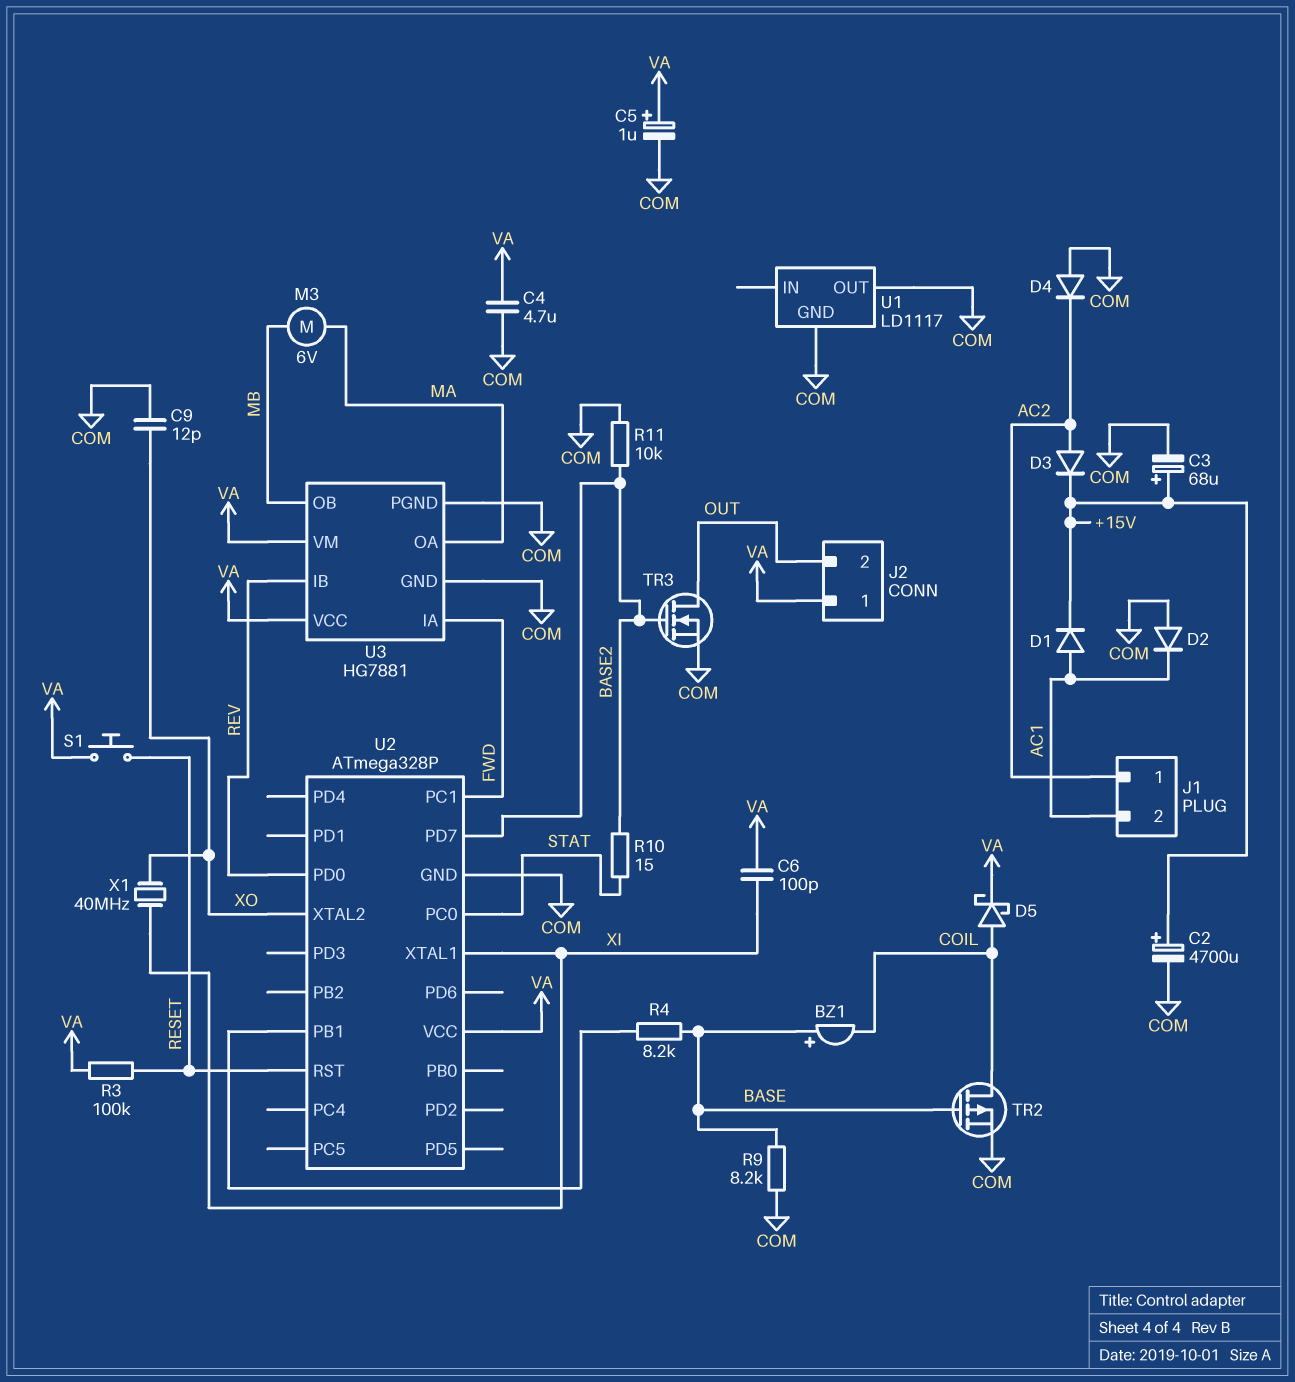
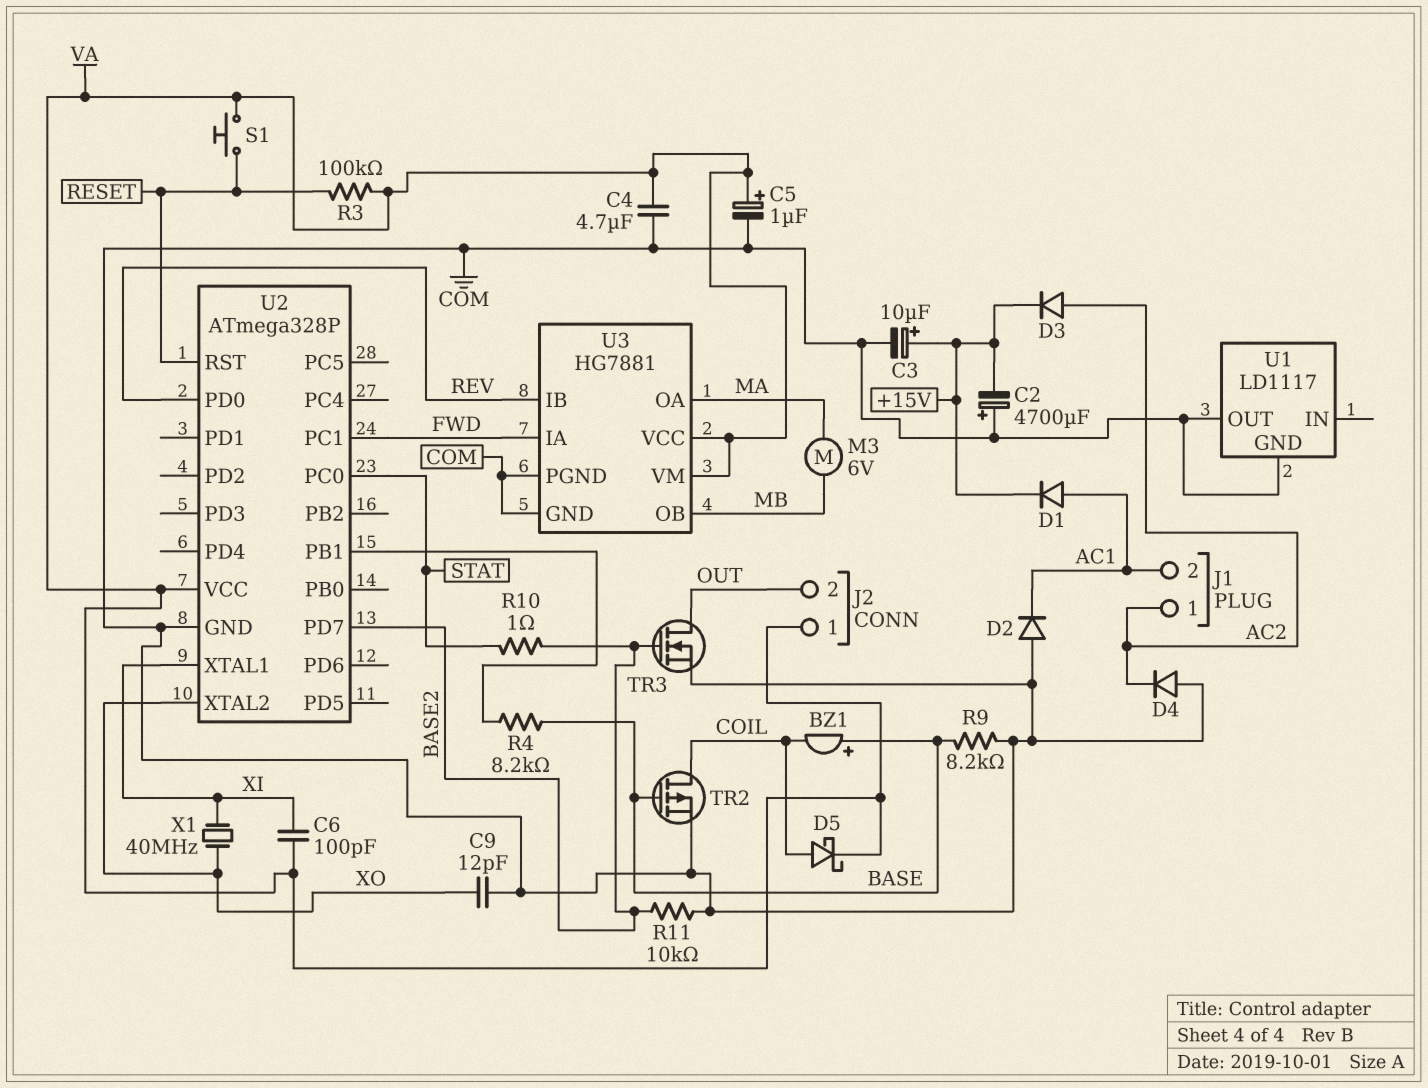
C2: 4700uF (plus +15V, minus COM) -> 4700uF (plus COM, minus +15V)
C3: 68uF (plus +15V, minus COM) -> 10uF (plus +15V, minus COM)
R10: 15 (BASE2, STAT) -> 1 (BASE2, STAT)

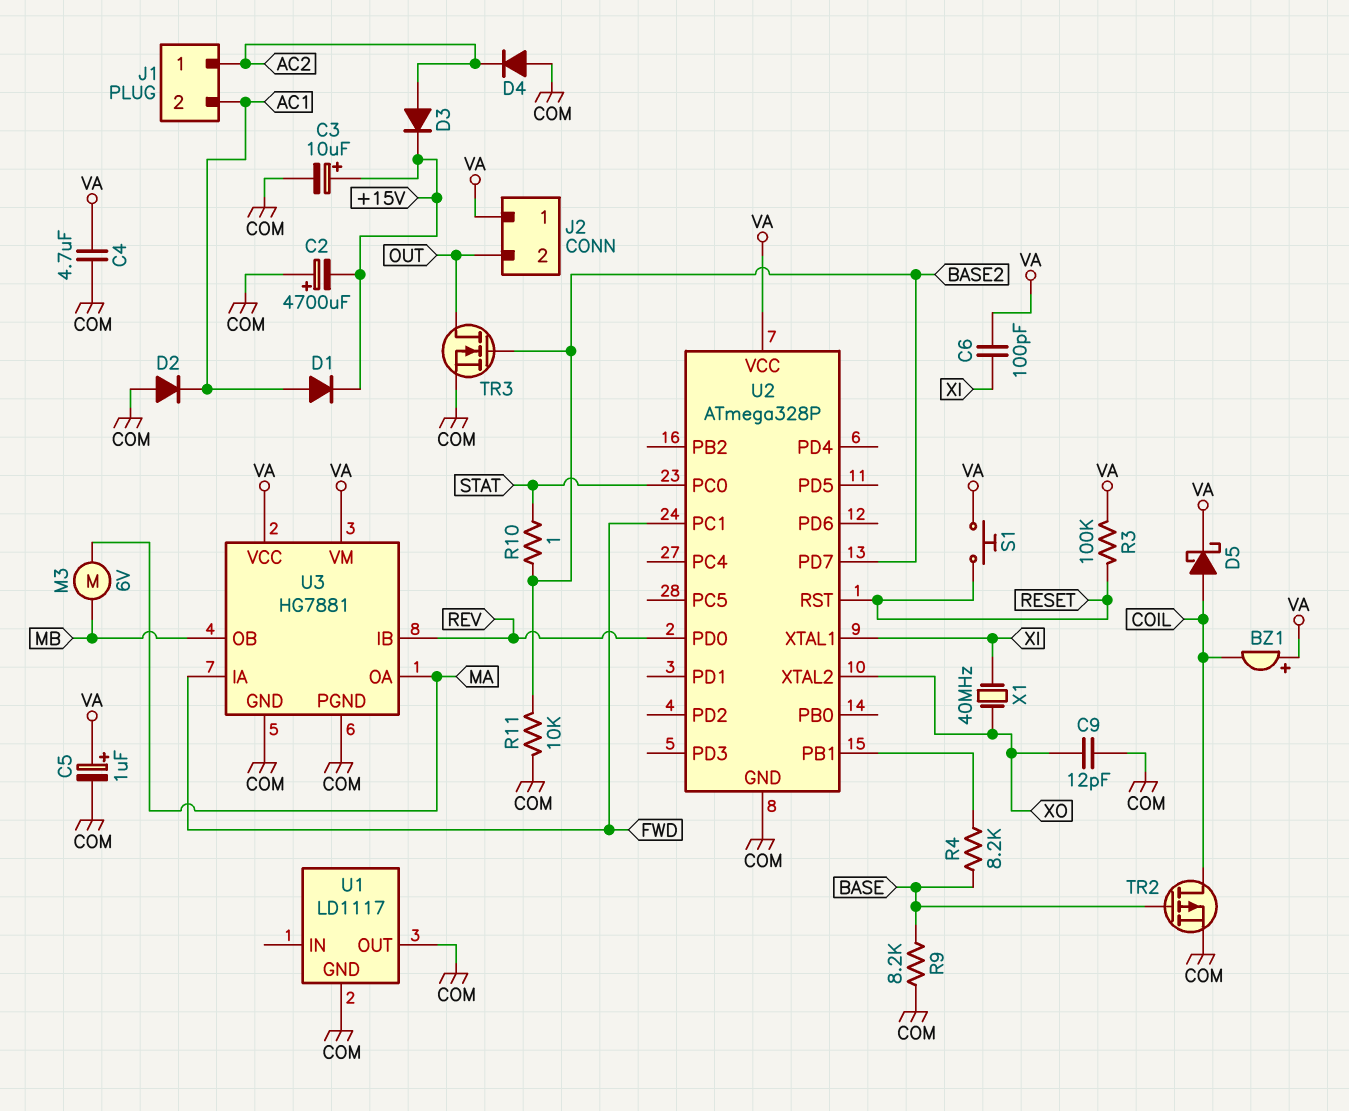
BZ1: buzzer (plus BASE, minus COIL) -> buzzer (plus VA, minus COIL)

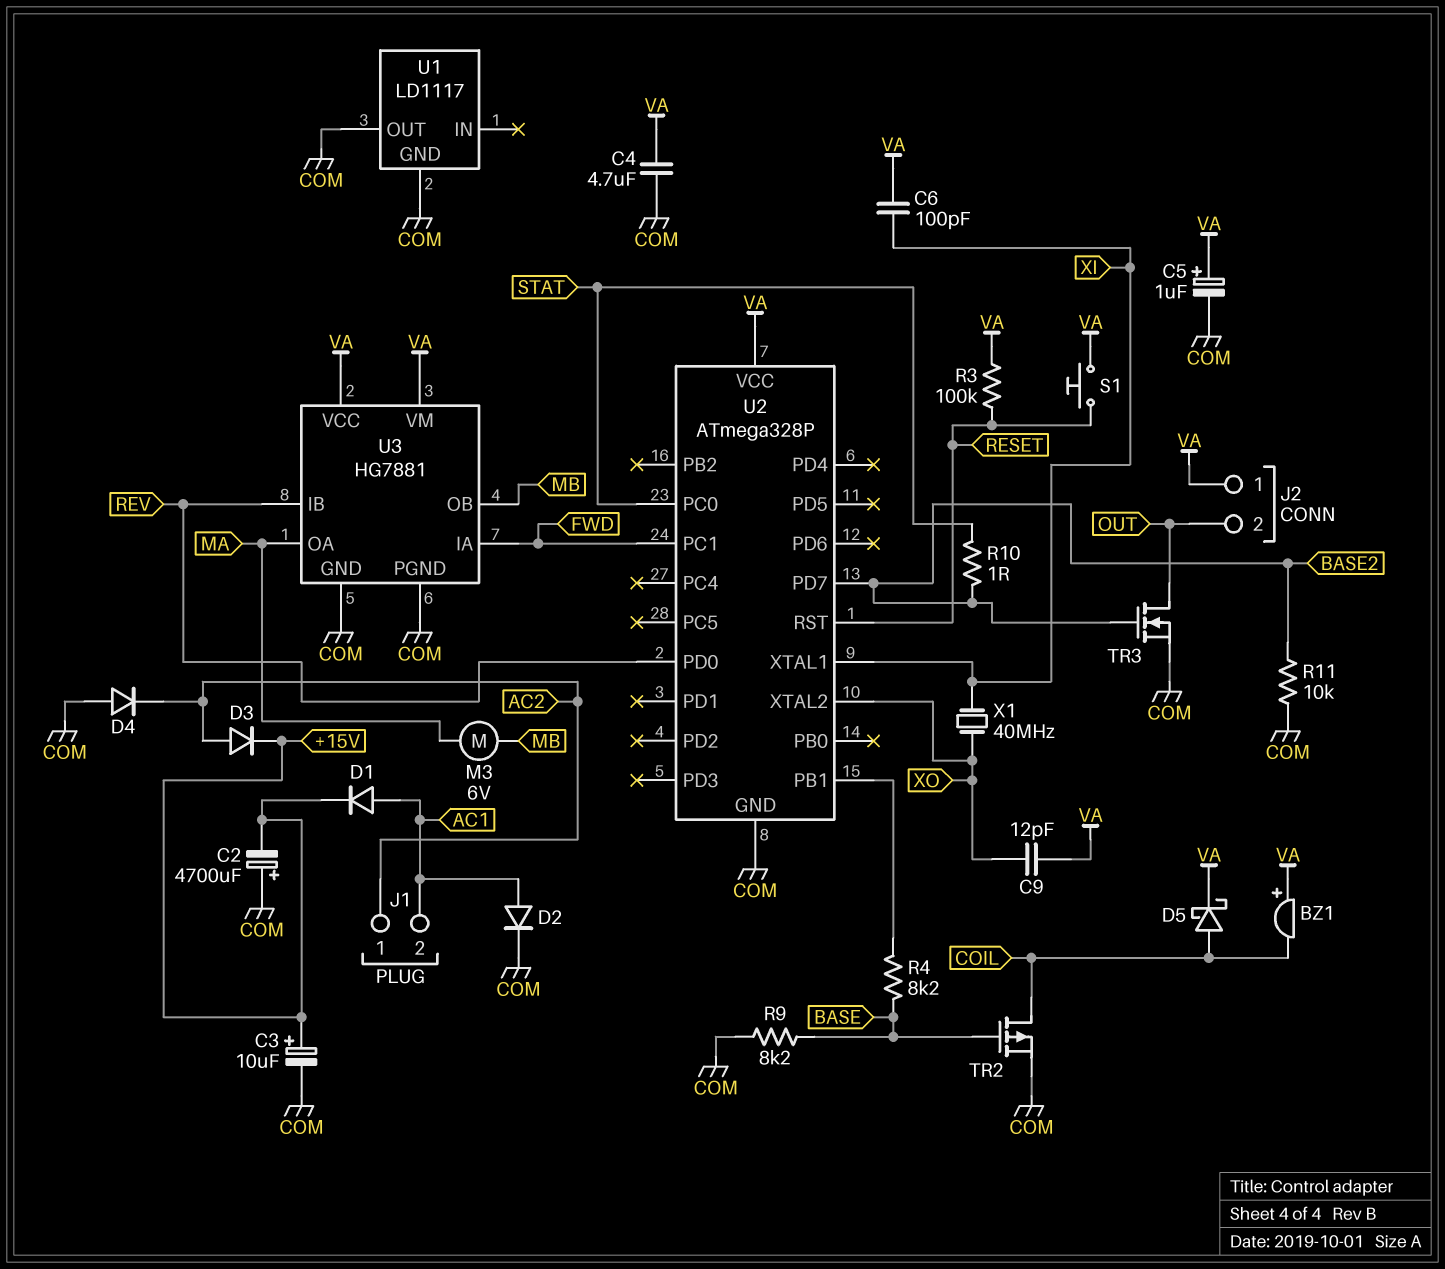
C9: 12pF (COM, XO) -> 12pF (VA, XO)
D2: diode (A COM, K AC1) -> diode (A AC1, K COM)

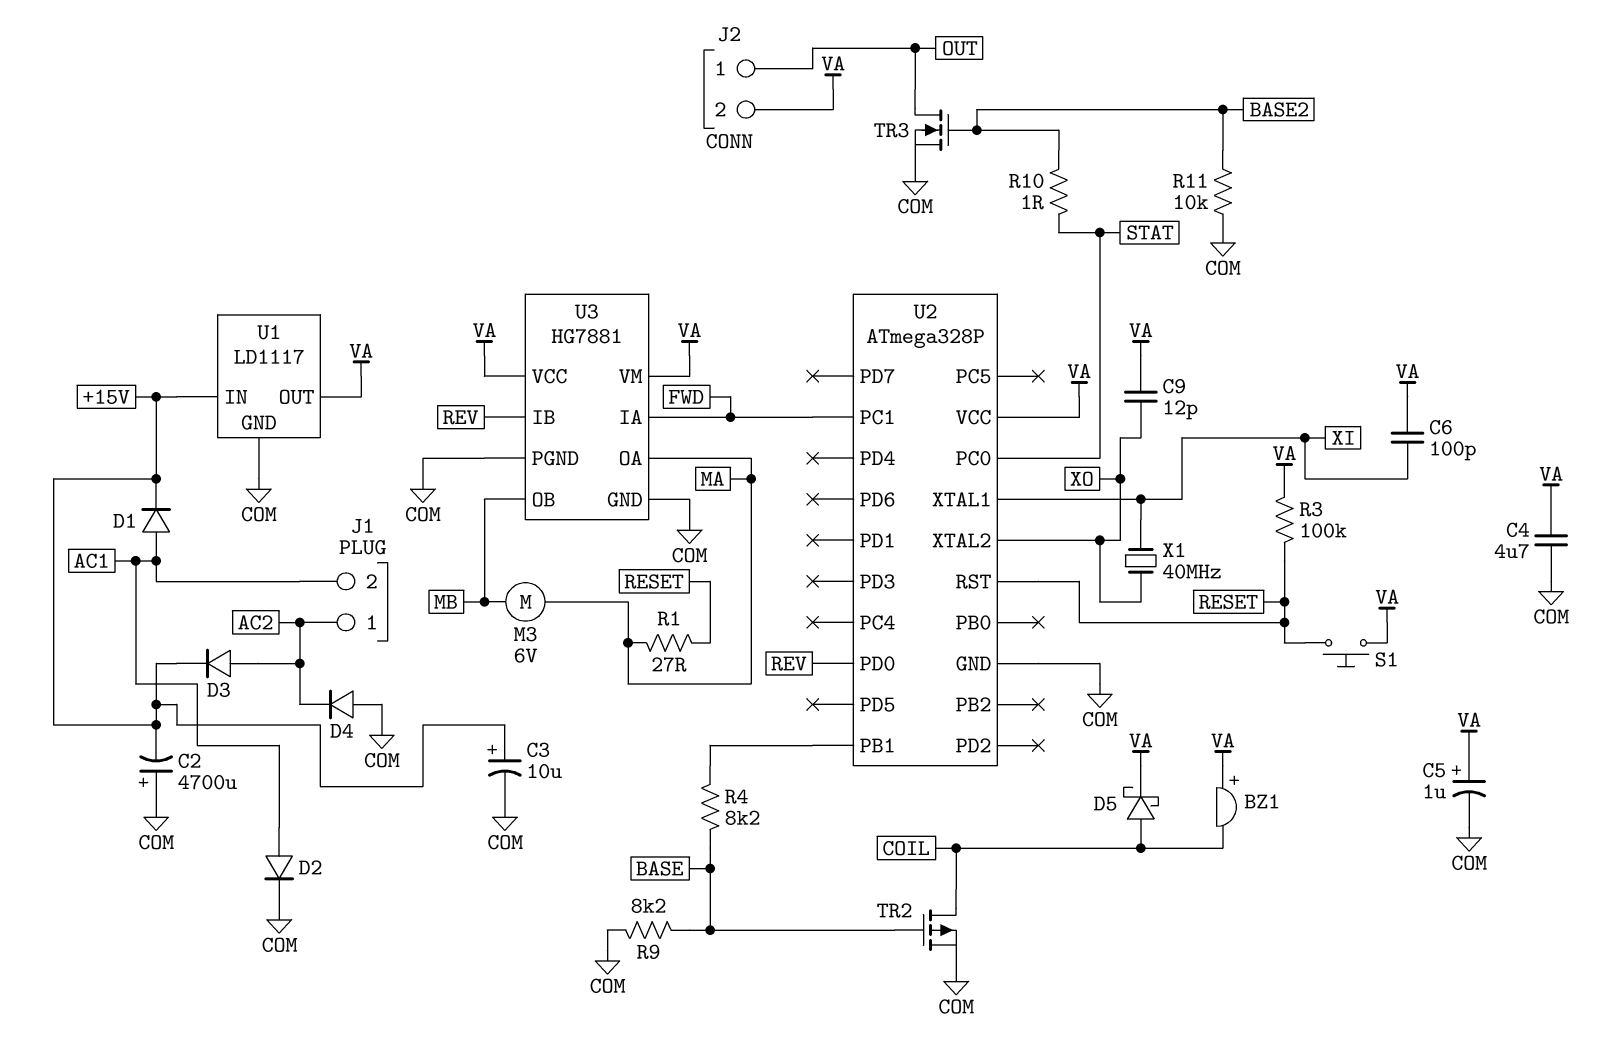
J2 pin 1: VA -> OUT
J2 pin 2: OUT -> VA
R1: none -> 27 (MA, RESET)
U1 pin IN: none -> +15V
U1 pin OUT: COM -> VA
U2 pin PD7: BASE2 -> none

